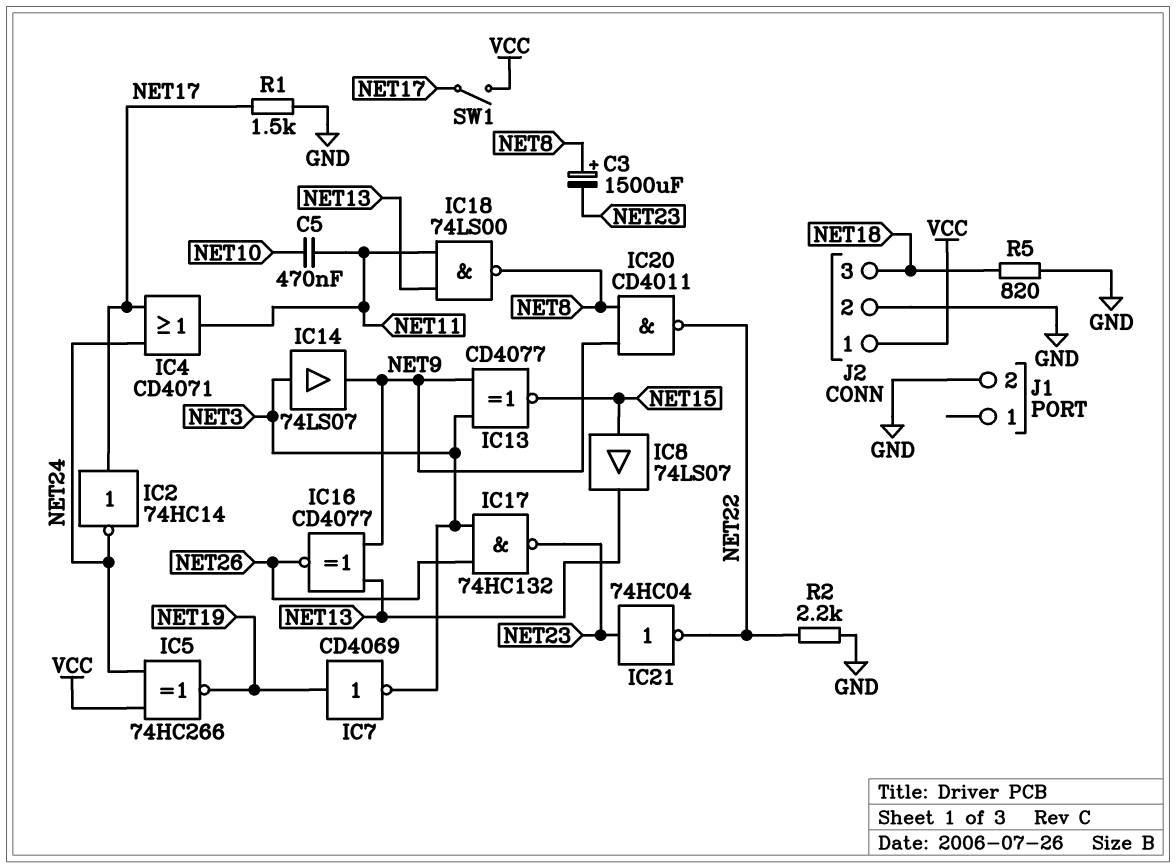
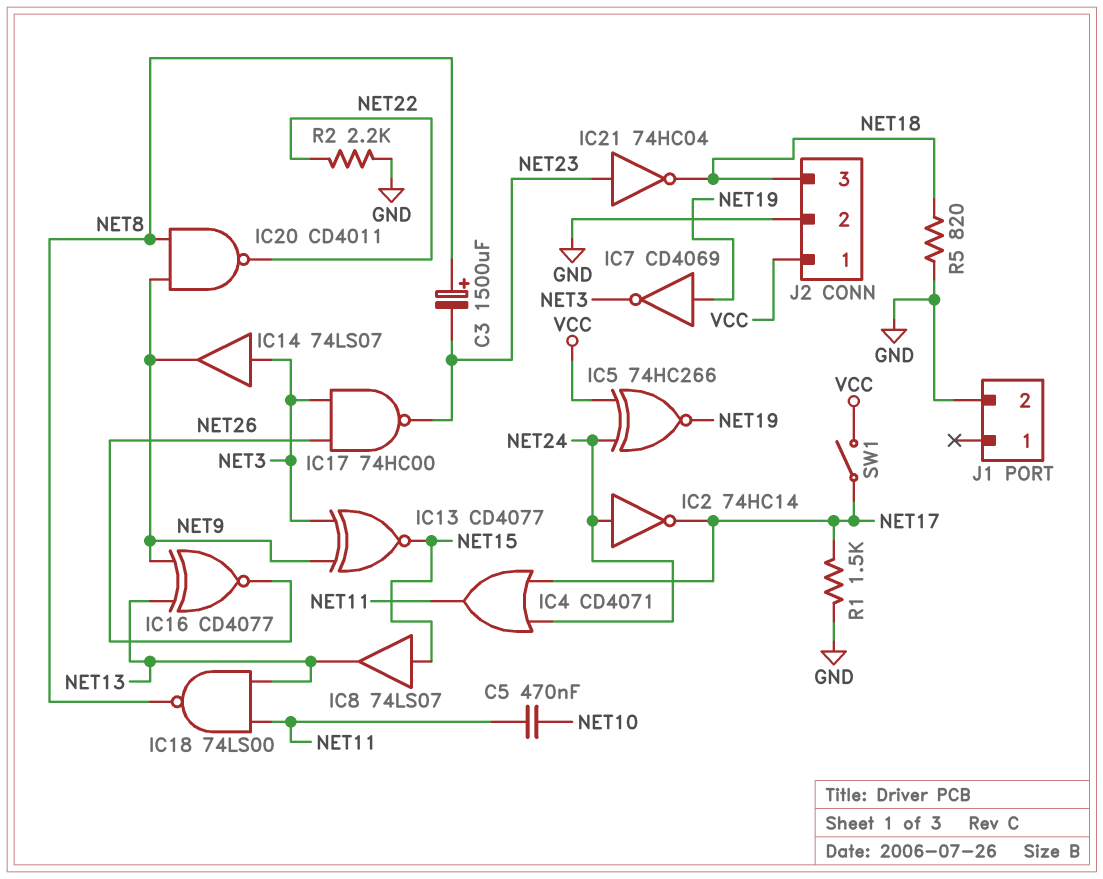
IC2: NOT 74HC14 (in NET17, out NET24) -> NOT 74HC14 (in NET24, out NET17)
IC17: NAND 74HC132 (in NET3, in NET26, out NET23) -> NAND 74HC00 (in NET3, in NET26, out NET23)
IC21: NOT 74HC04 (in NET23, out NET22) -> NOT 74HC04 (in NET23, out NET18)

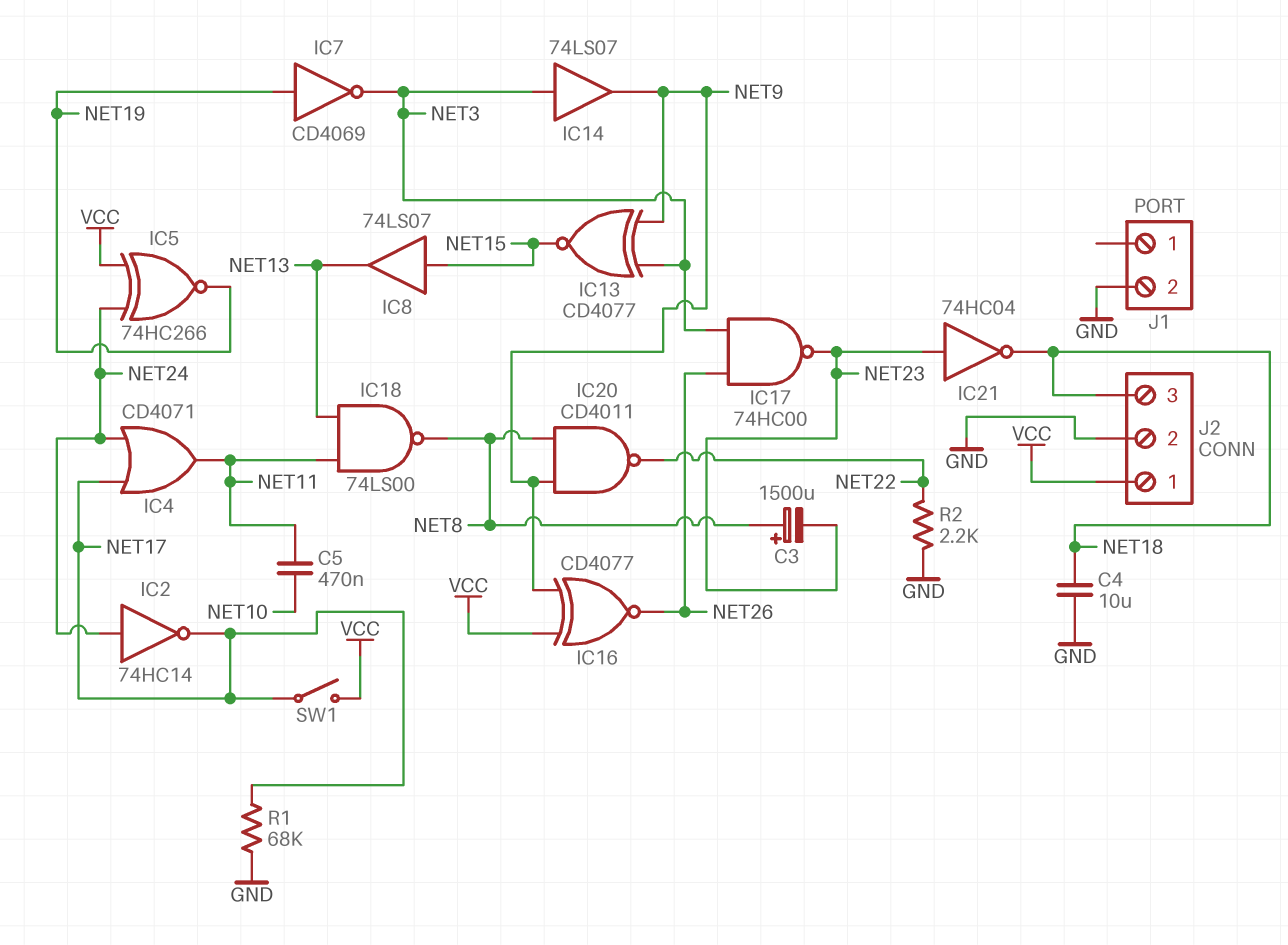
C4: none -> 10uF (GND, NET18)
IC16: XNOR CD4077 (in NET9, in NET13, out NET26) -> XNOR CD4077 (in NET9, in VCC, out NET26)
R1: 1.5k (GND, NET17) -> 68k (GND, NET17)
R5: 820 (GND, NET18) -> none

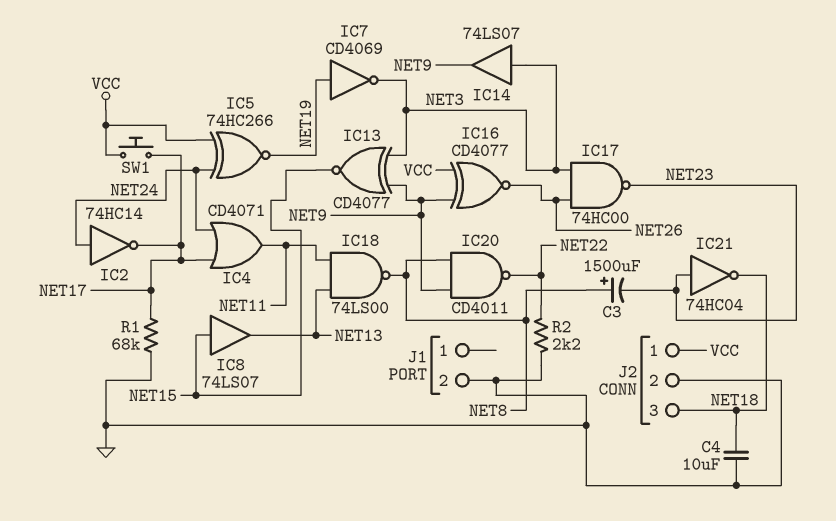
C5: 470nF (NET10, NET11) -> none
SW1: switch (NET17, VCC) -> button (NET17, VCC)

